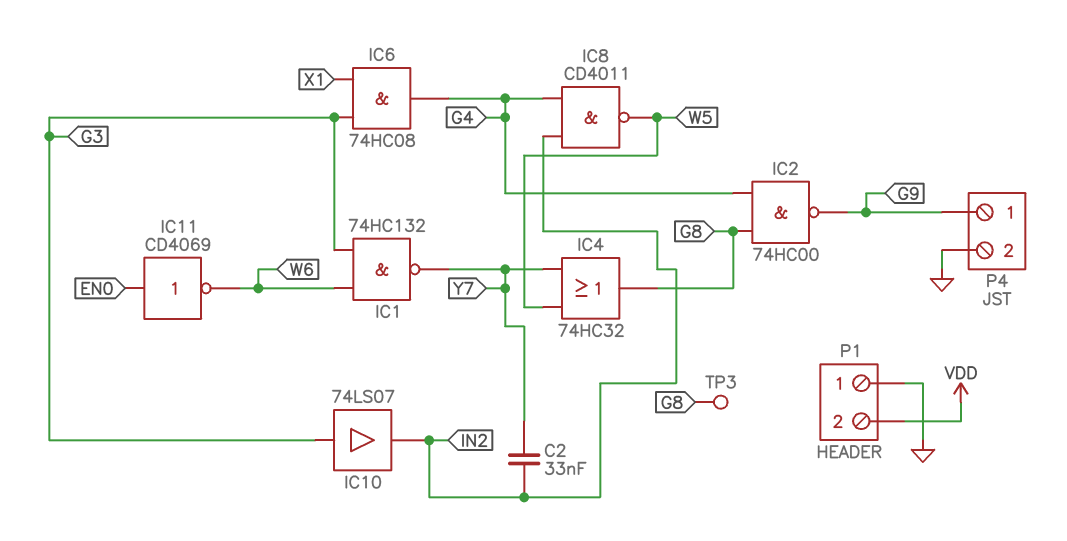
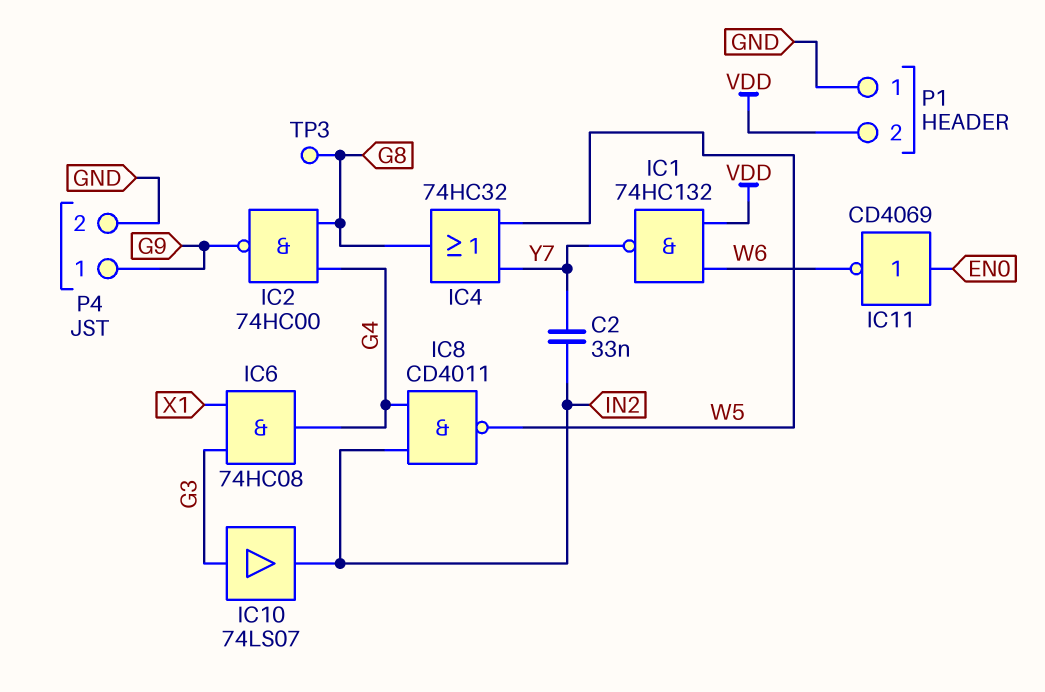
IC1: NAND 74HC132 (in G3, in W6, out Y7) -> NAND 74HC132 (in VDD, in W6, out Y7)

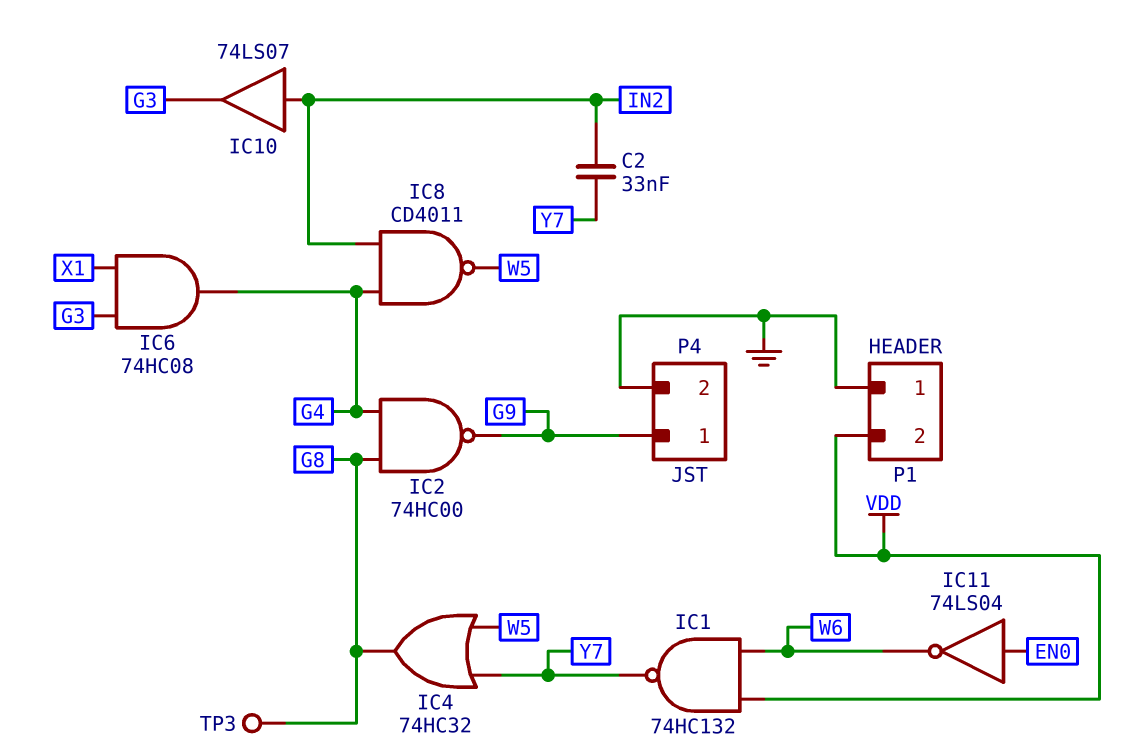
IC10: buffer 74LS07 (in G3, out IN2) -> buffer 74LS07 (in IN2, out G3)
IC11: NOT CD4069 (in EN0, out W6) -> NOT 74LS04 (in EN0, out W6)

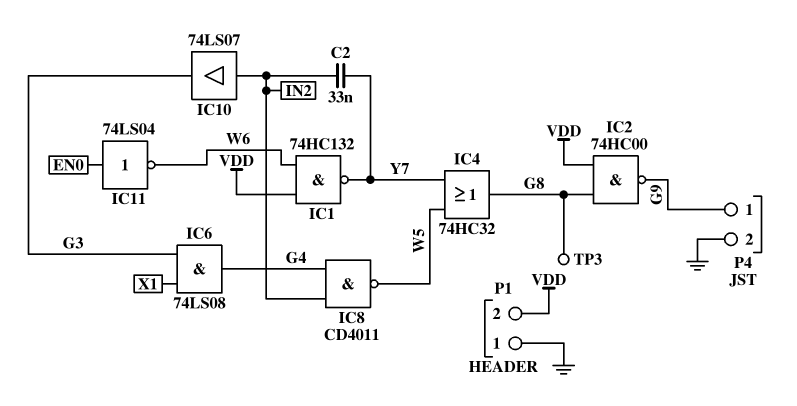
IC2: NAND 74HC00 (in G4, in G8, out G9) -> NAND 74HC00 (in G8, in VDD, out G9)
IC6: AND 74HC08 (in G3, in X1, out G4) -> AND 74LS08 (in G3, in X1, out G4)

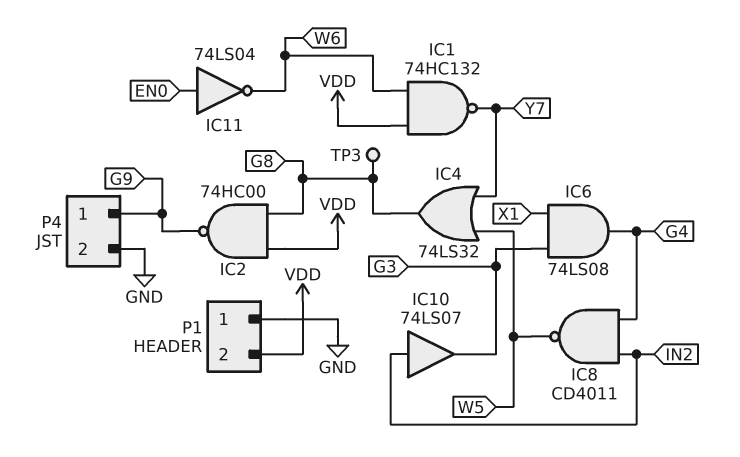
C2: 33nF (IN2, Y7) -> none
IC4: OR 74HC32 (in W5, in Y7, out G8) -> OR 74LS32 (in W5, in Y7, out G8)

